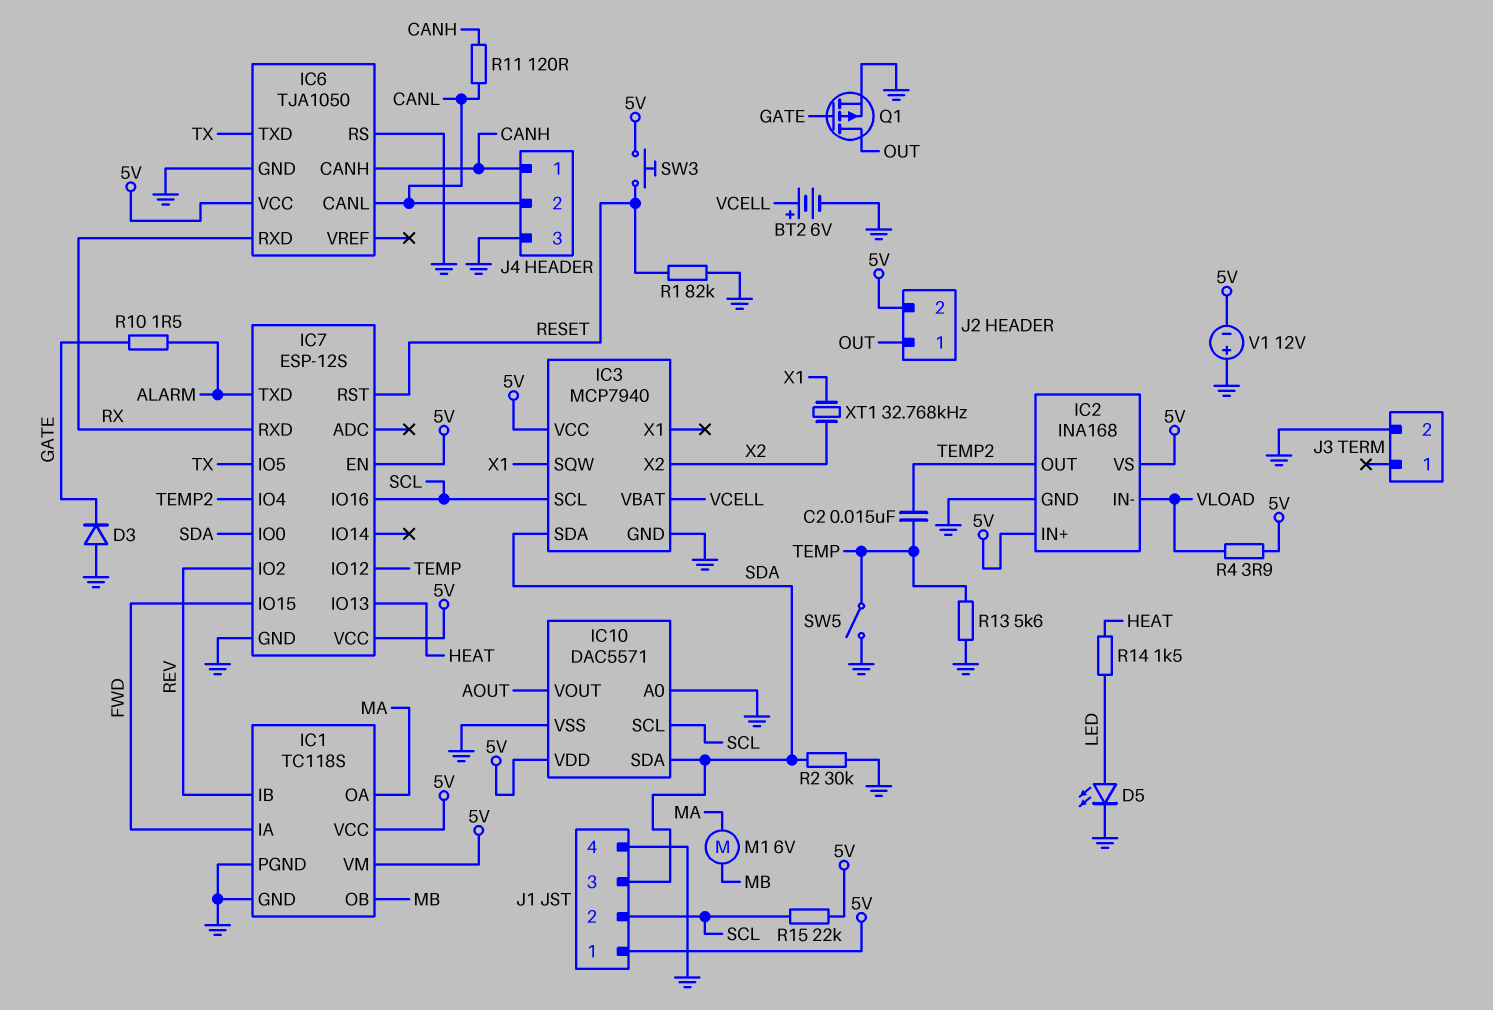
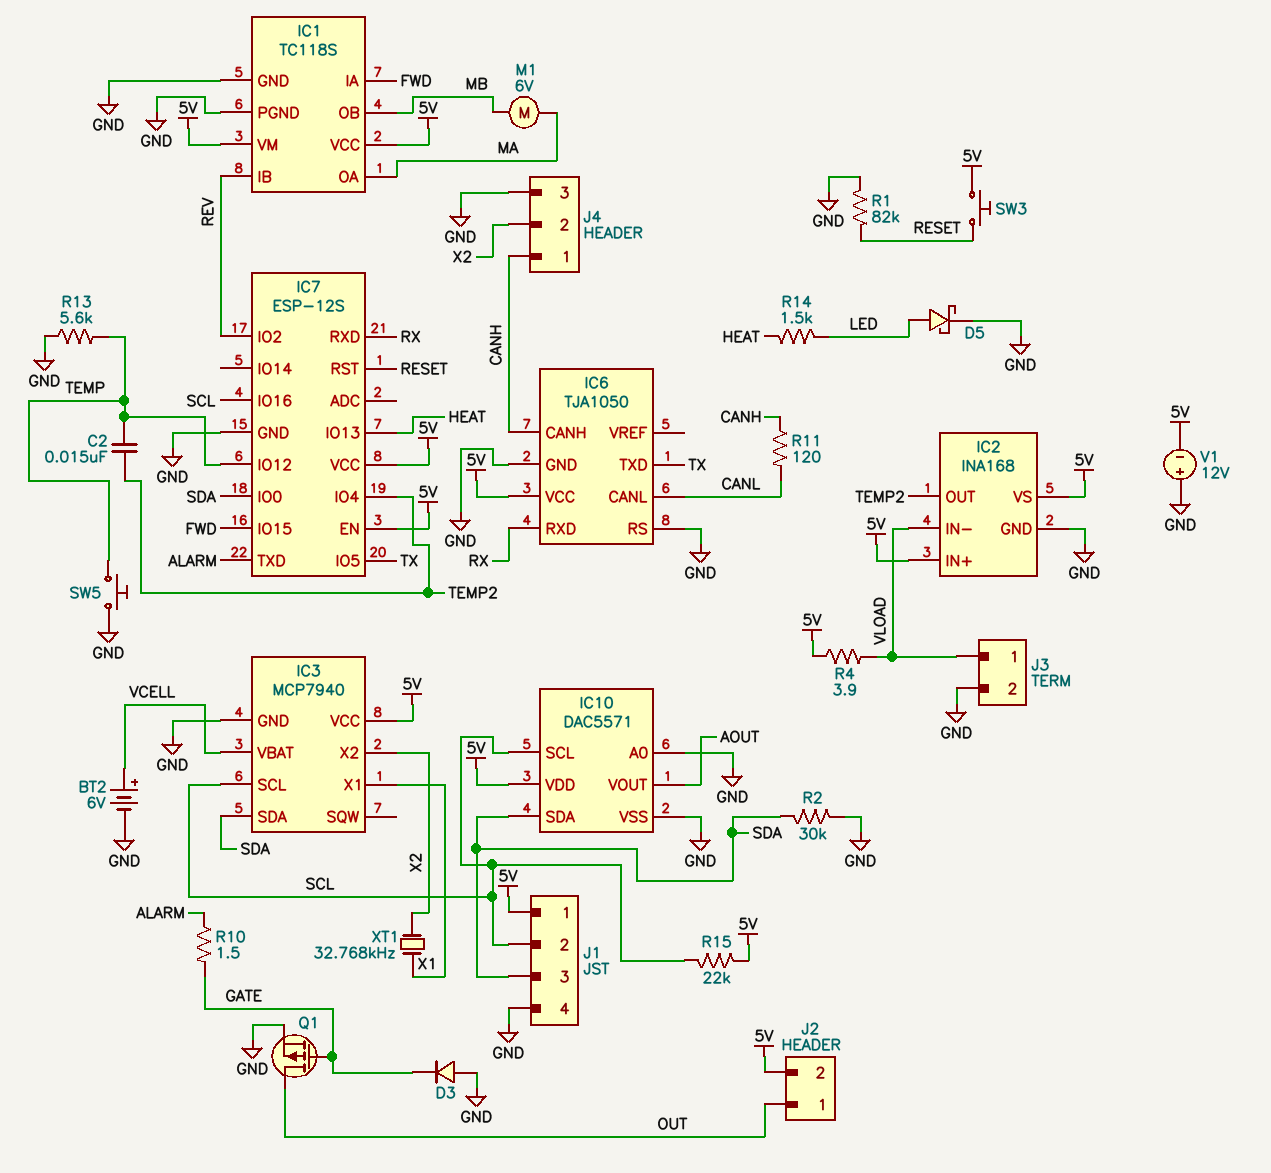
D5: LED (A LED, K GND) -> schottky (A LED, K GND)
IC3 pin SQW: X1 -> none
IC3 pin X1: none -> X1
J3 pin 1: none -> VLOAD
J4 pin 2: CANL -> X2
SW5: switch (GND, TEMP) -> button (GND, TEMP)

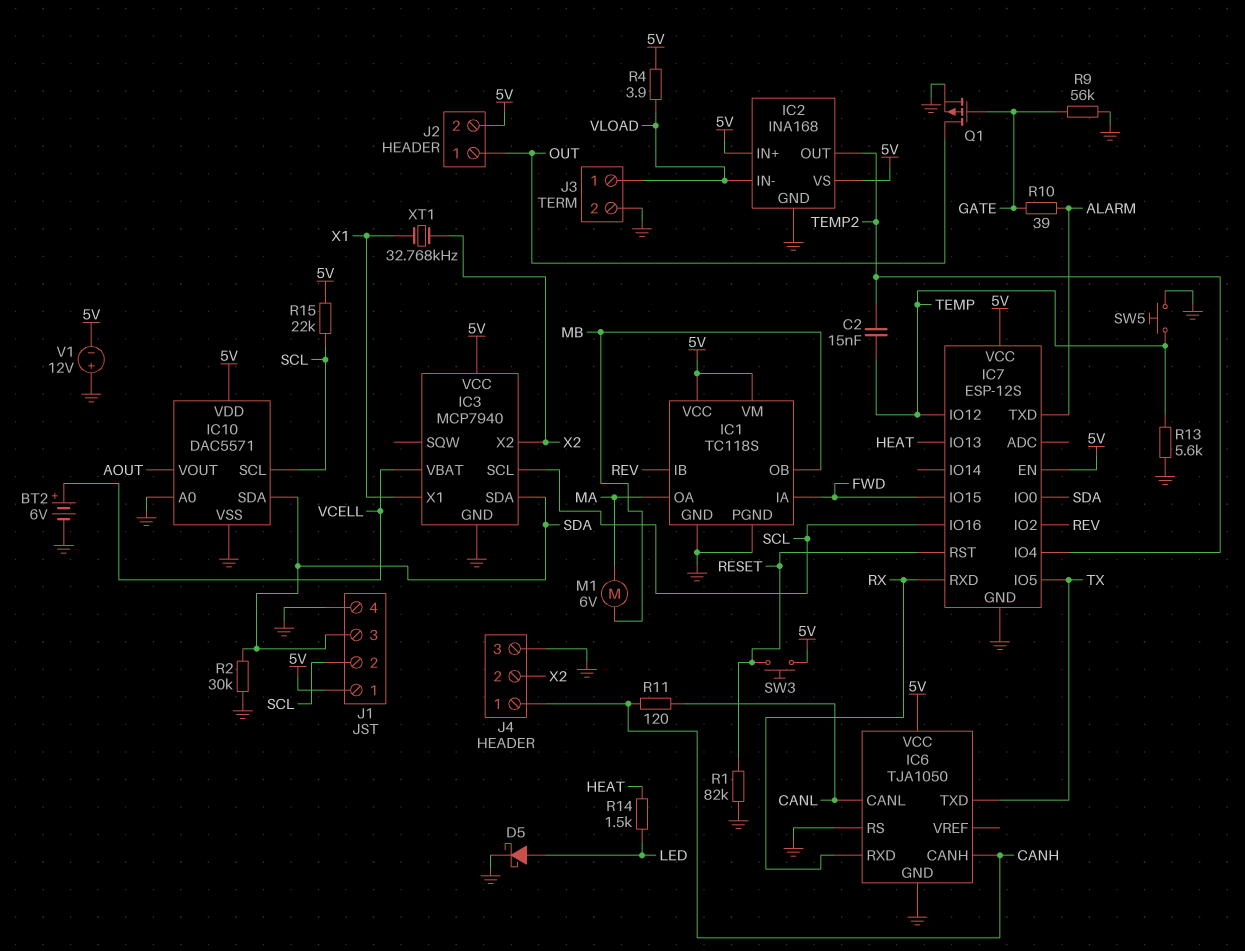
D3: diode (A GND, K GATE) -> none
R9: none -> 56k (GATE, GND)
R10: 1.5 (ALARM, GATE) -> 39 (ALARM, GATE)

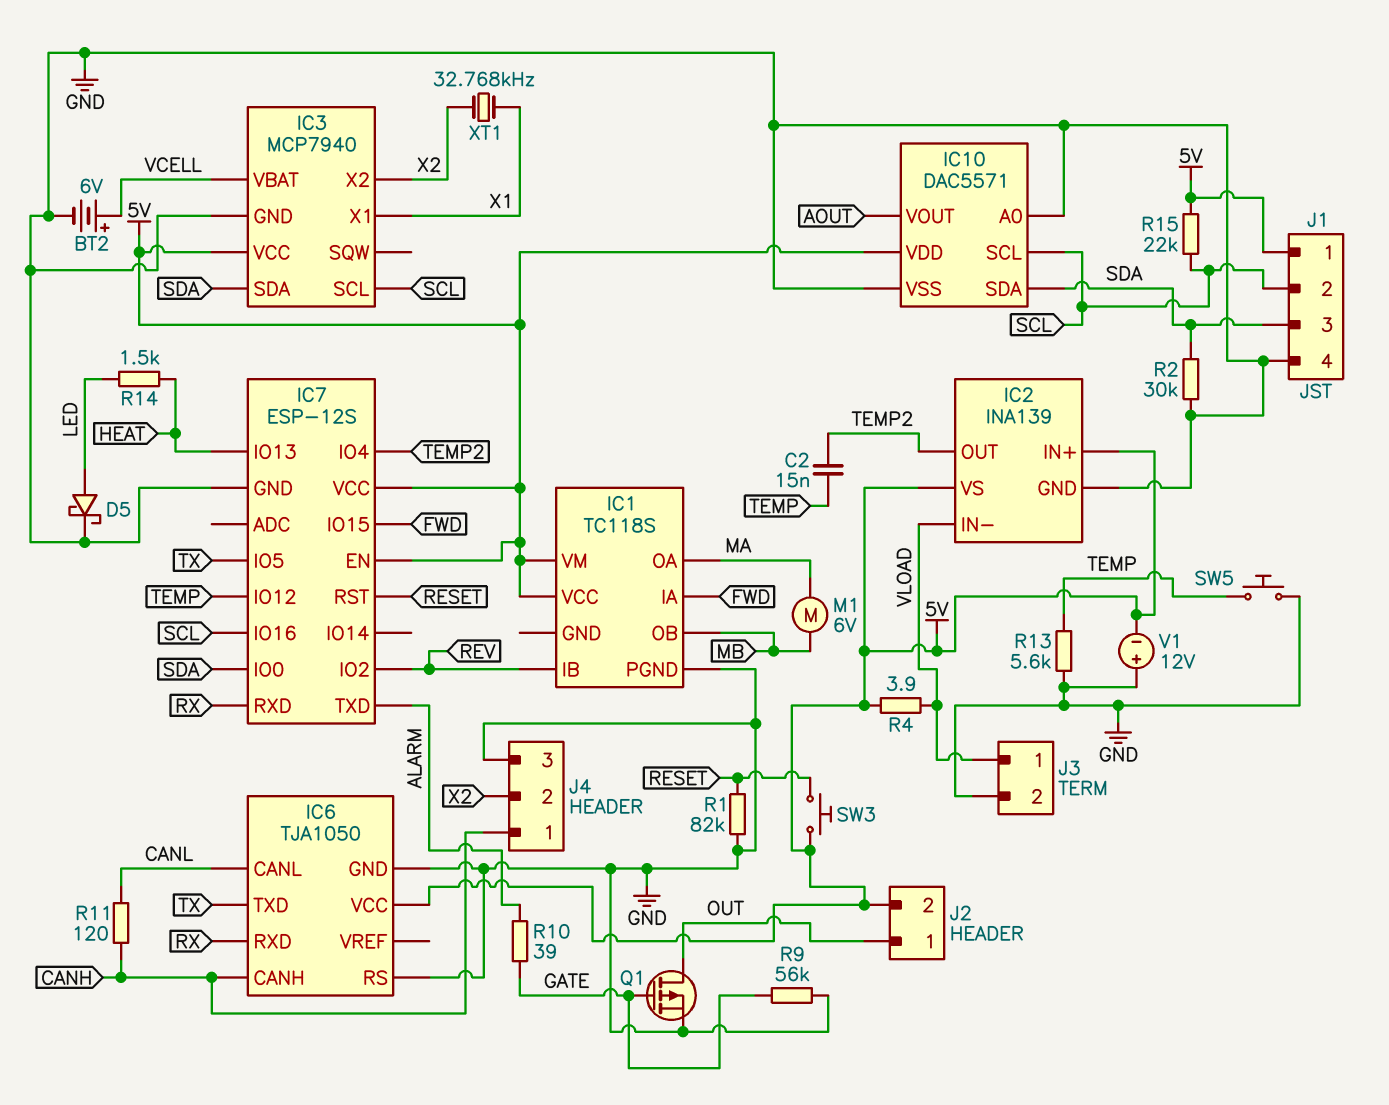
IC1 pin GND: GND -> none
IC2: INA168 -> INA139

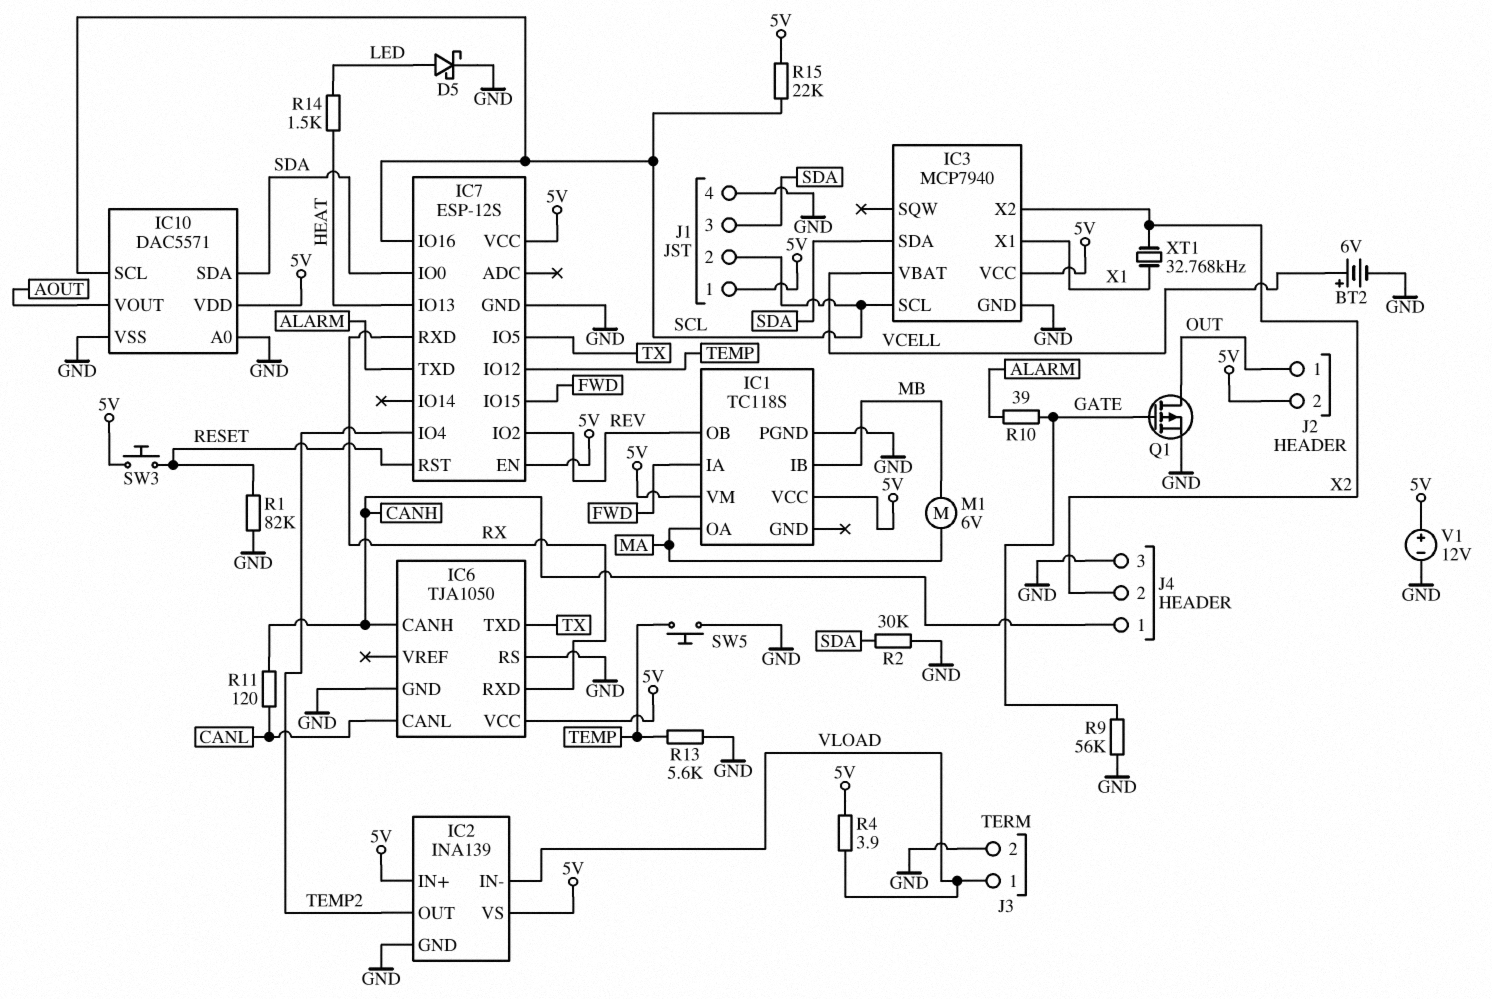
C2: 15nF (TEMP, TEMP2) -> none
IC1 pin IB: REV -> MB
IC1 pin OB: MB -> REV
V1: 12V (plus GND, minus 5V) -> 12V (plus 5V, minus GND)

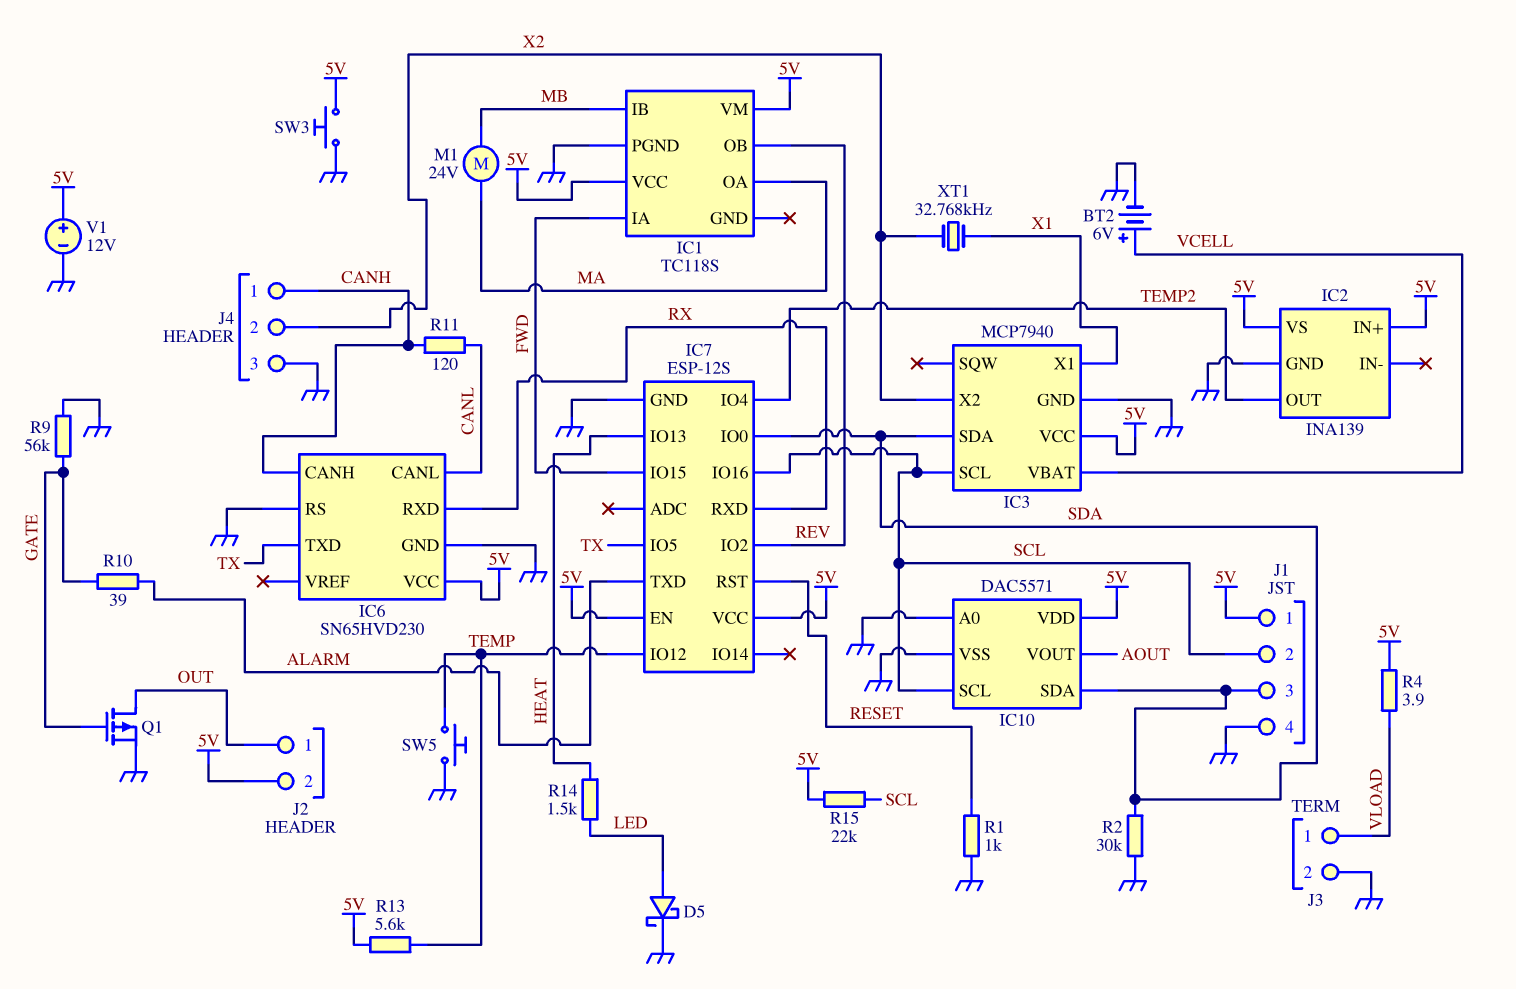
IC2 pin IN-: VLOAD -> none
IC6: TJA1050 -> SN65HVD230
M1: motor 6V (MA, MB) -> motor 24V (MA, MB)
R1: 82k (GND, RESET) -> 1k (GND, RESET)
R13: 5.6k (GND, TEMP) -> 5.6k (5V, TEMP)
SW3: button (5V, RESET) -> button (5V, GND)

